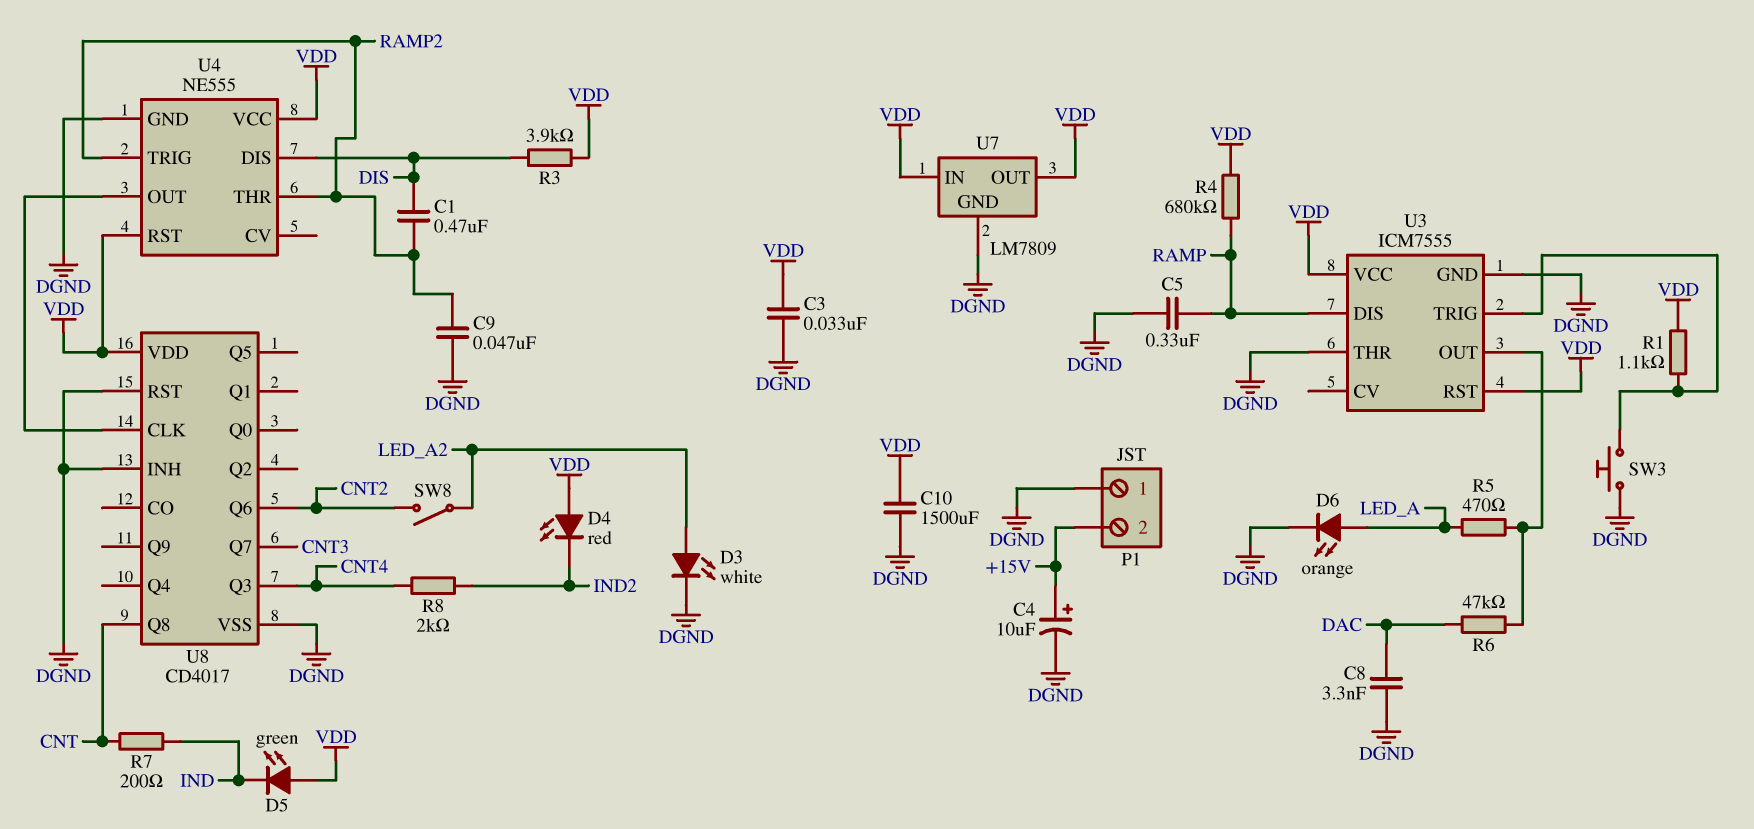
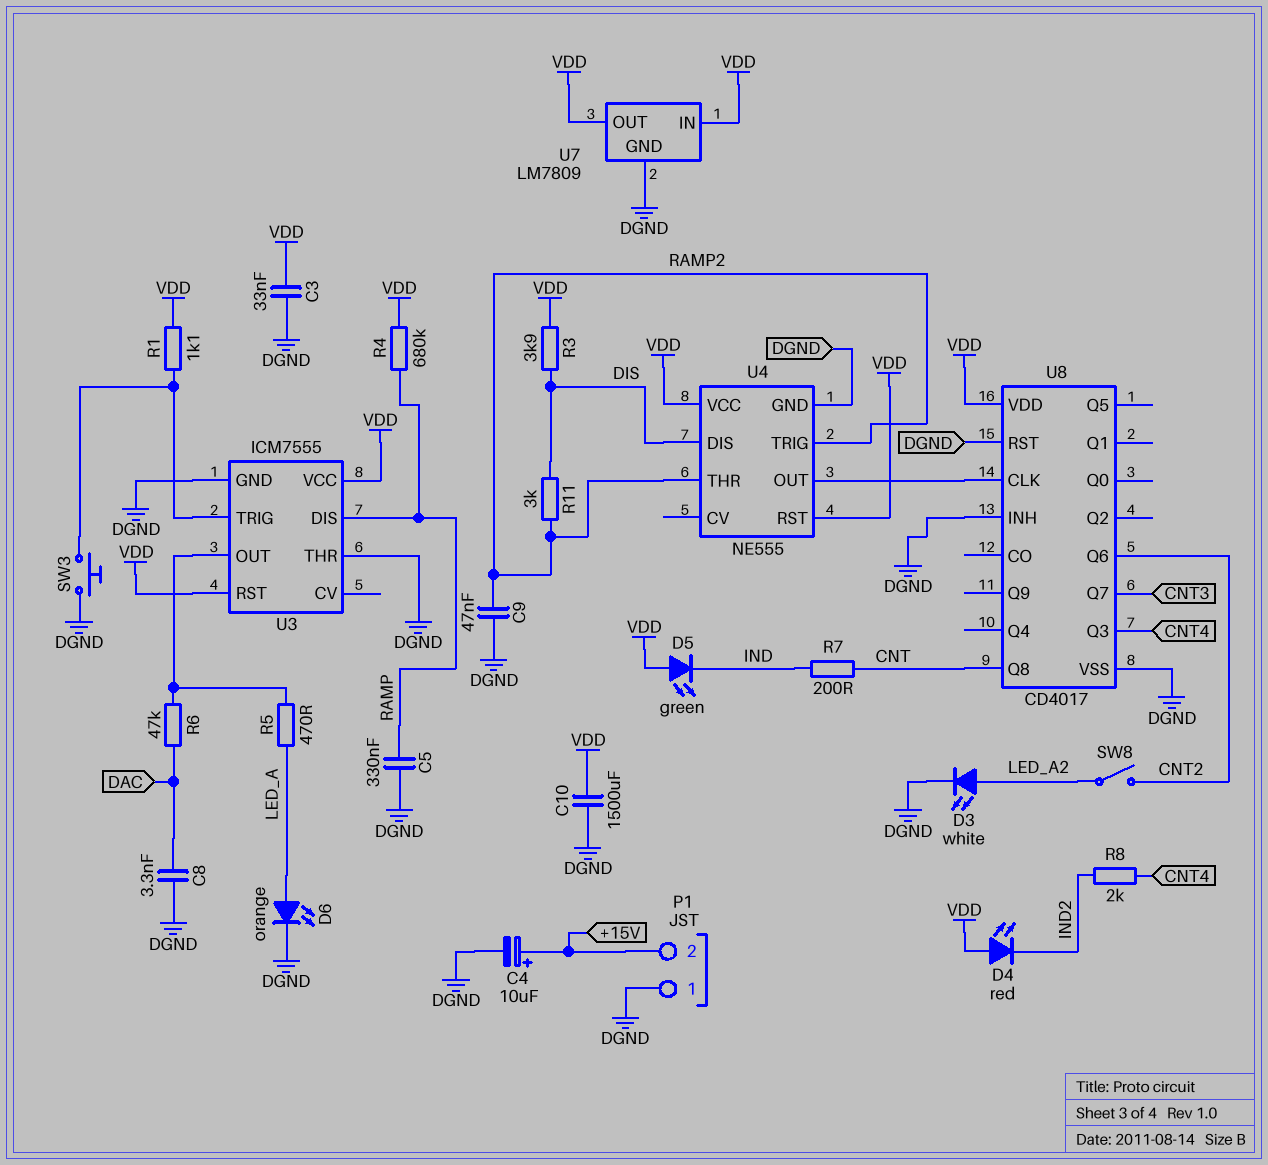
C1: 470nF (DIS, RAMP2) -> none
R11: none -> 3k (DIS, RAMP2)

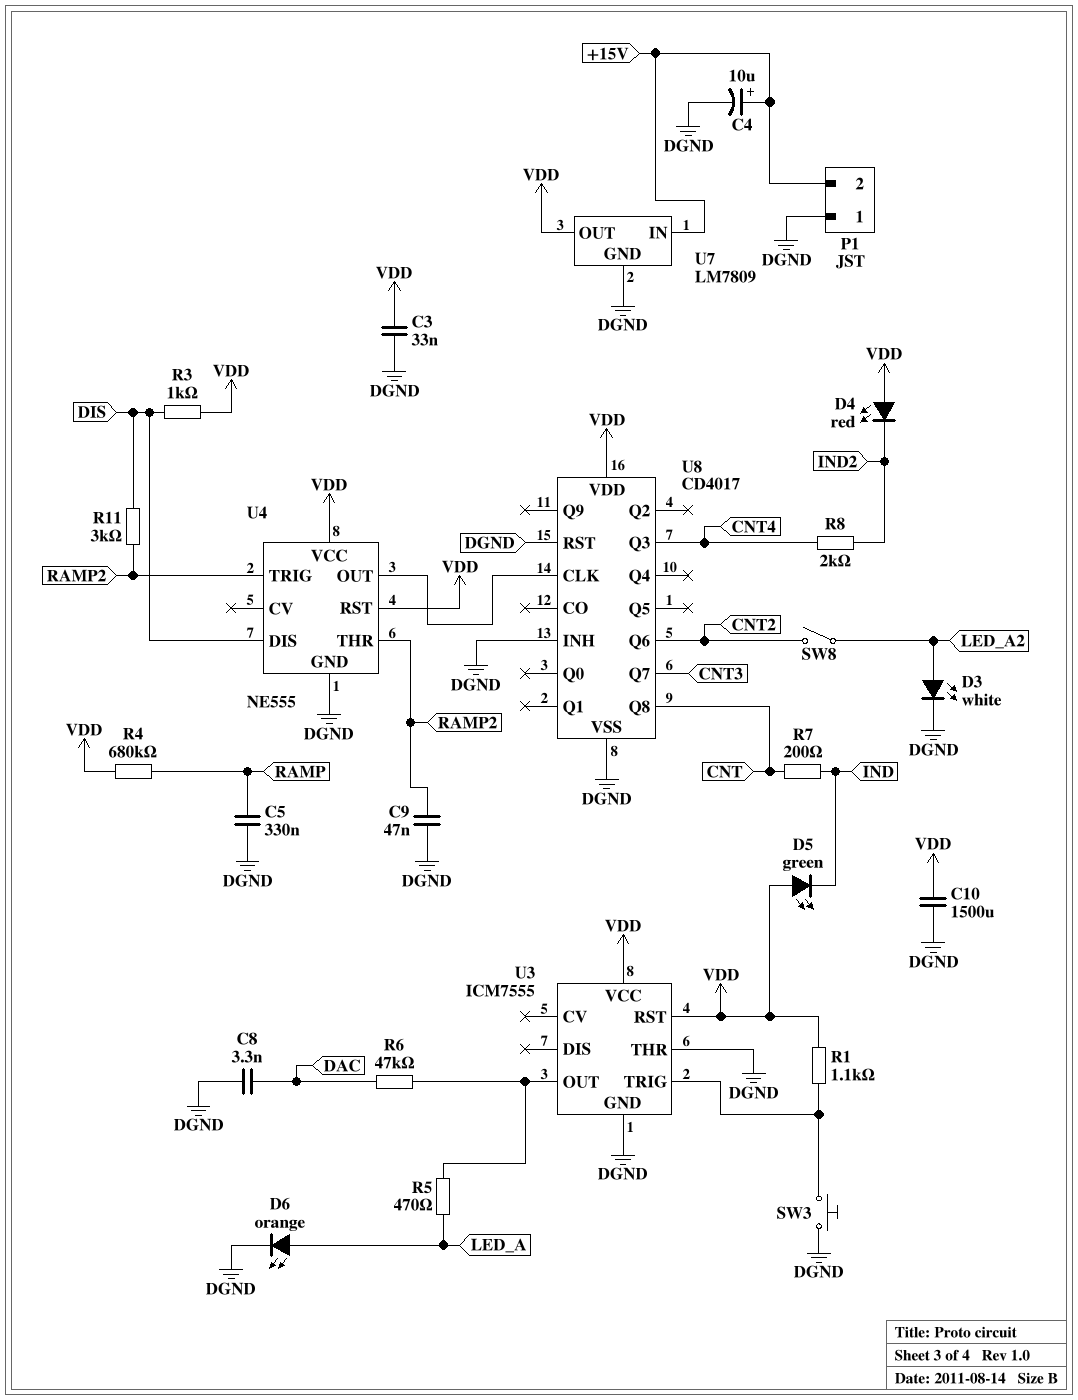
R3: 3.9k (DIS, VDD) -> 1k (DIS, VDD)
U3 pin DIS: RAMP -> none
U7 pin IN: VDD -> +15V

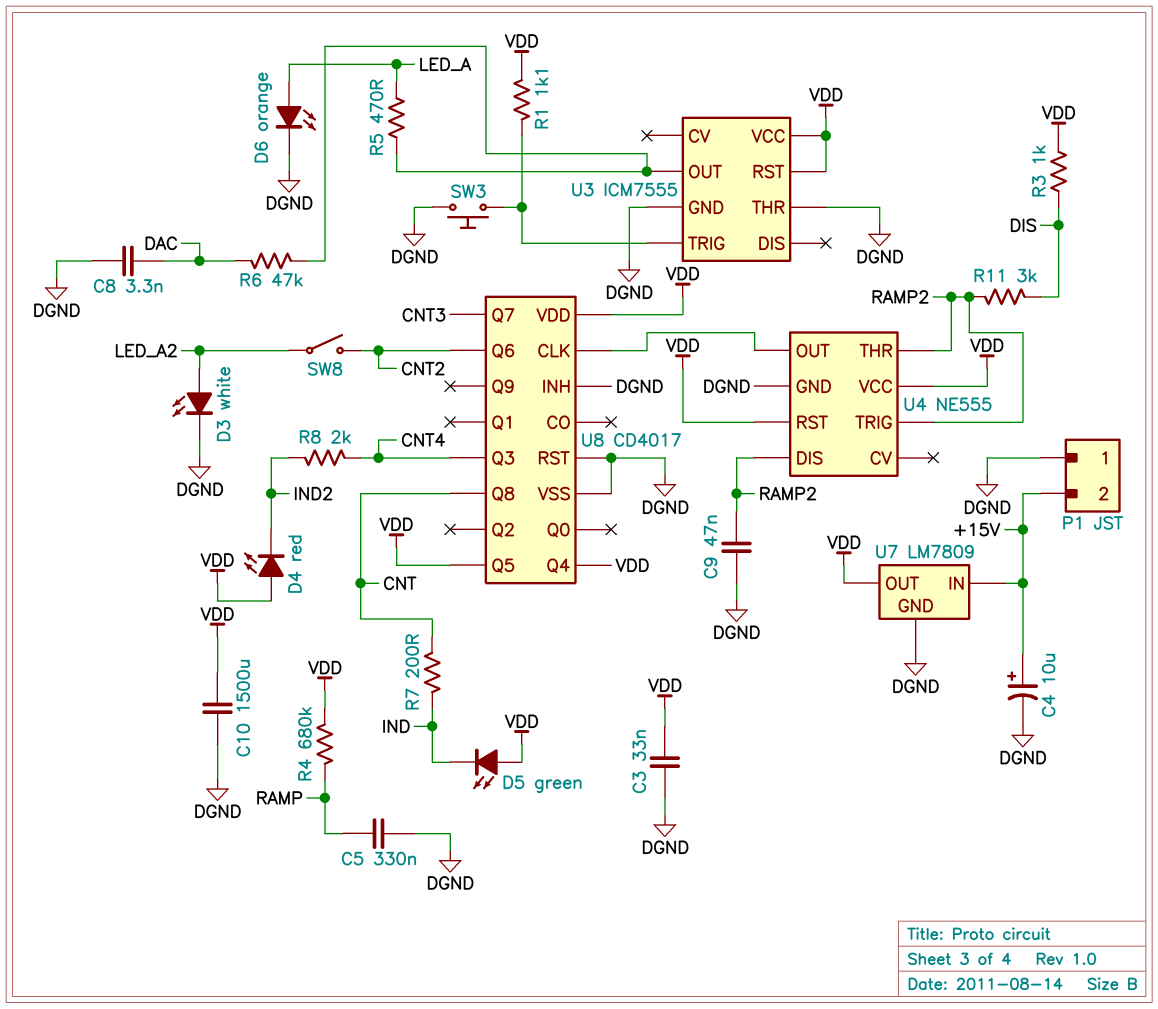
U4 pin DIS: DIS -> RAMP2
U8 pin Q4: none -> VDD
U8 pin Q5: none -> VDD

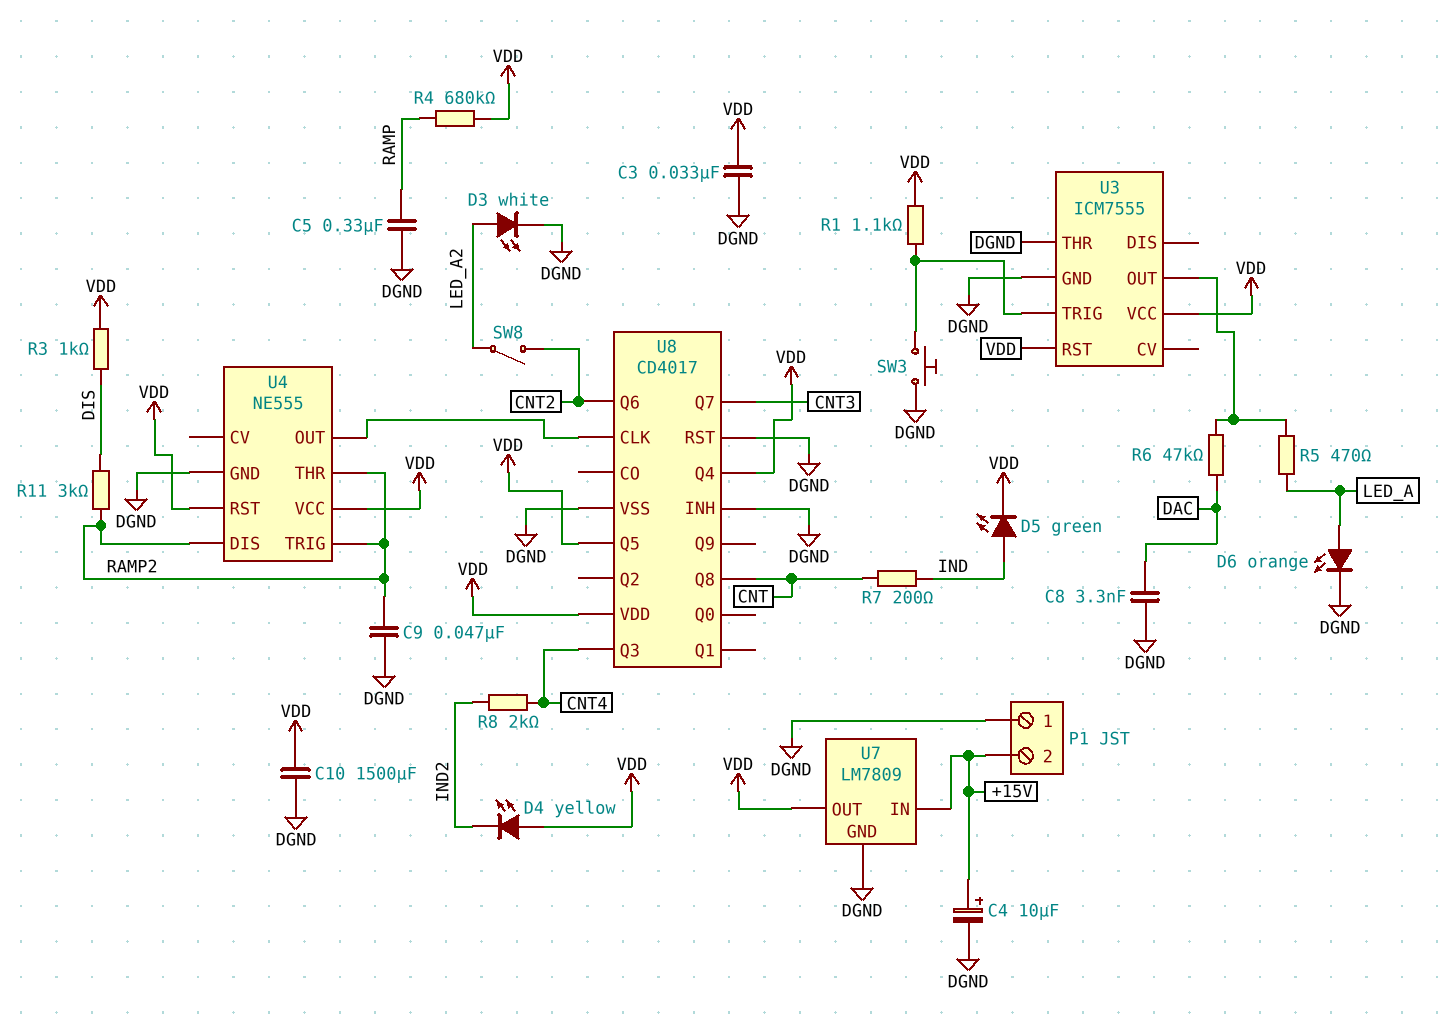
D4: LED red (A VDD, K IND2) -> LED yellow (A VDD, K IND2)
D5: LED green (A VDD, K IND) -> LED green (A IND, K VDD)

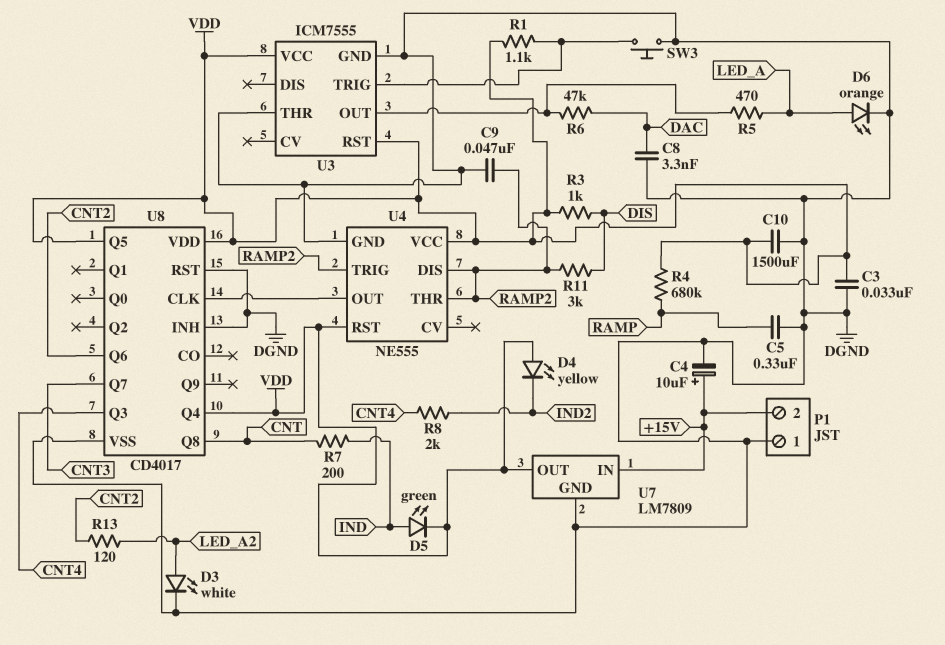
R13: none -> 120 (CNT2, LED_A2)
SW8: switch (CNT2, LED_A2) -> none

